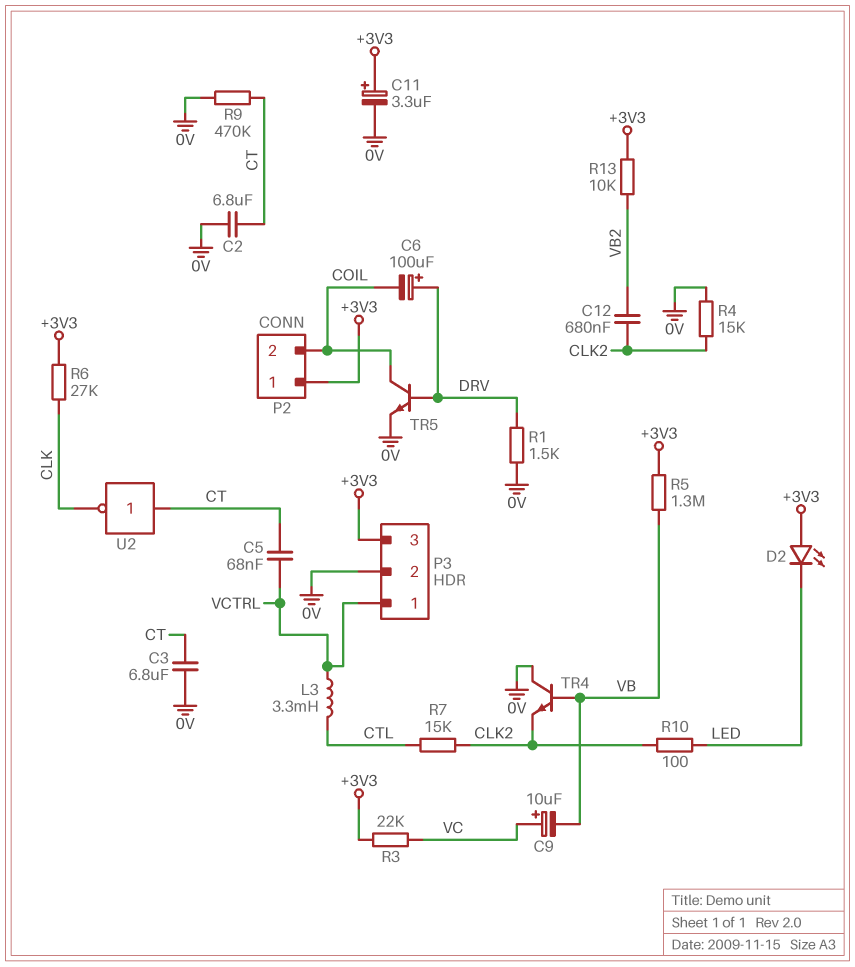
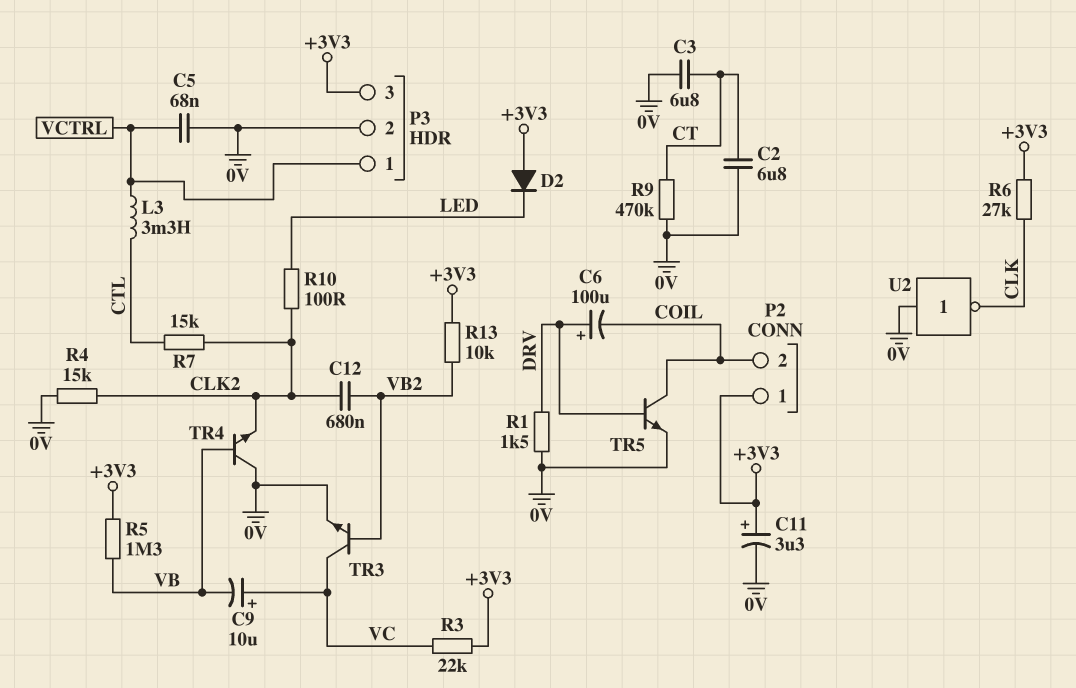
C5: 68nF (CT, VCTRL) -> 68nF (0V, VCTRL)
D2: LED (A +3V3, K LED) -> diode (A +3V3, K LED)
TR3: none -> NPN (B VB2, C VC, E 0V)
U2: NOT (in CT, out CLK) -> NOT (in 0V, out CLK)

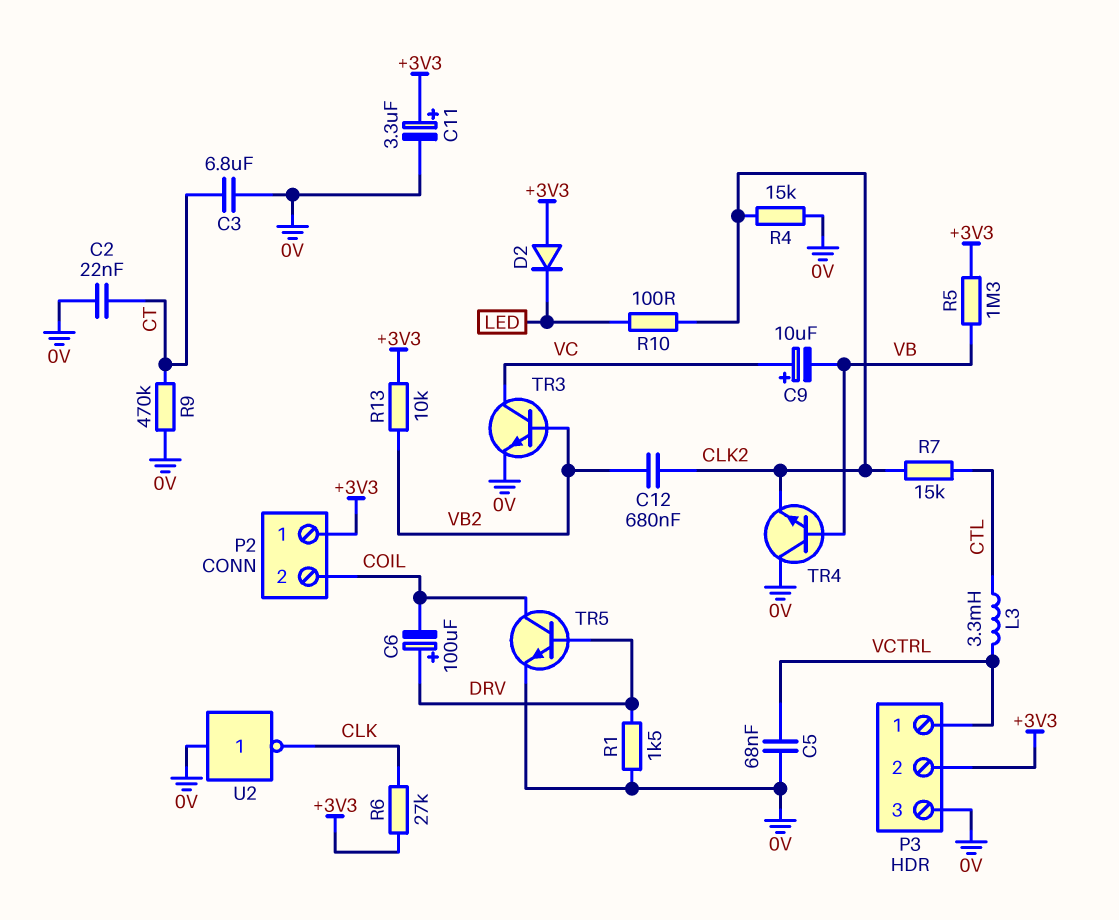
C2: 6.8uF (0V, CT) -> 22nF (0V, CT)
P3 pin 2: 0V -> +3V3
P3 pin 3: +3V3 -> 0V
R3: 22k (+3V3, VC) -> none

